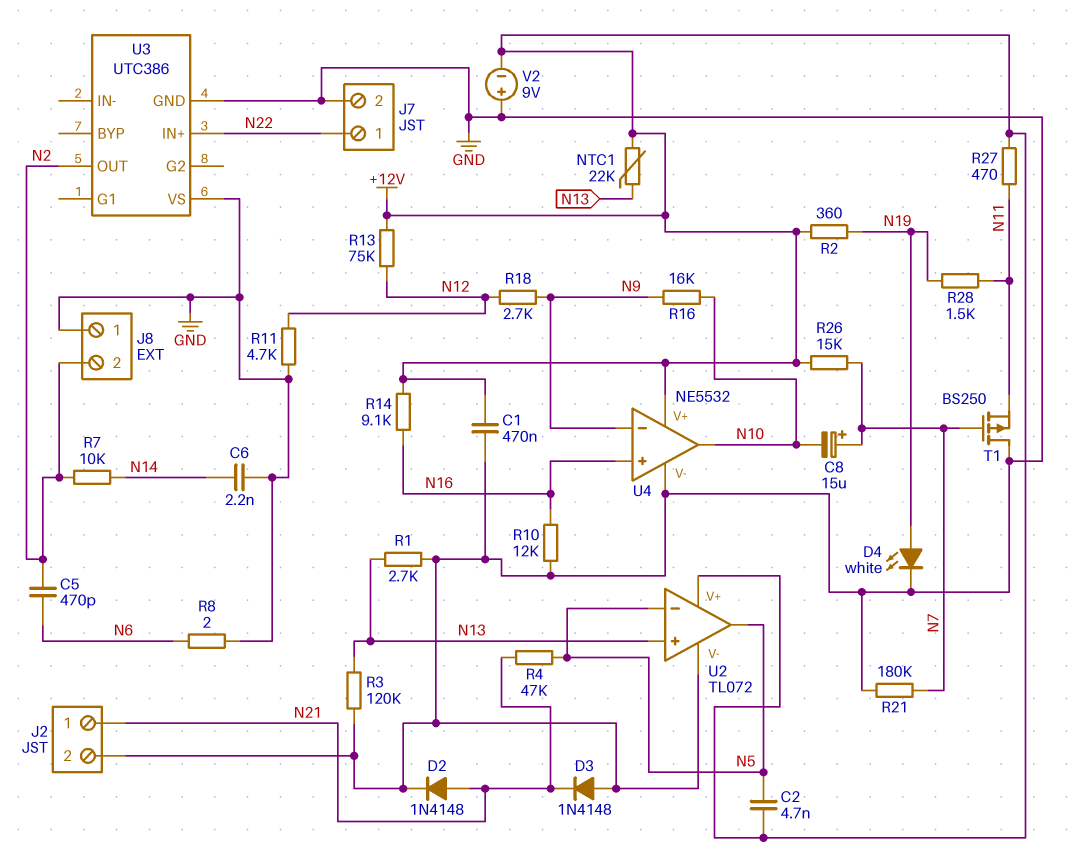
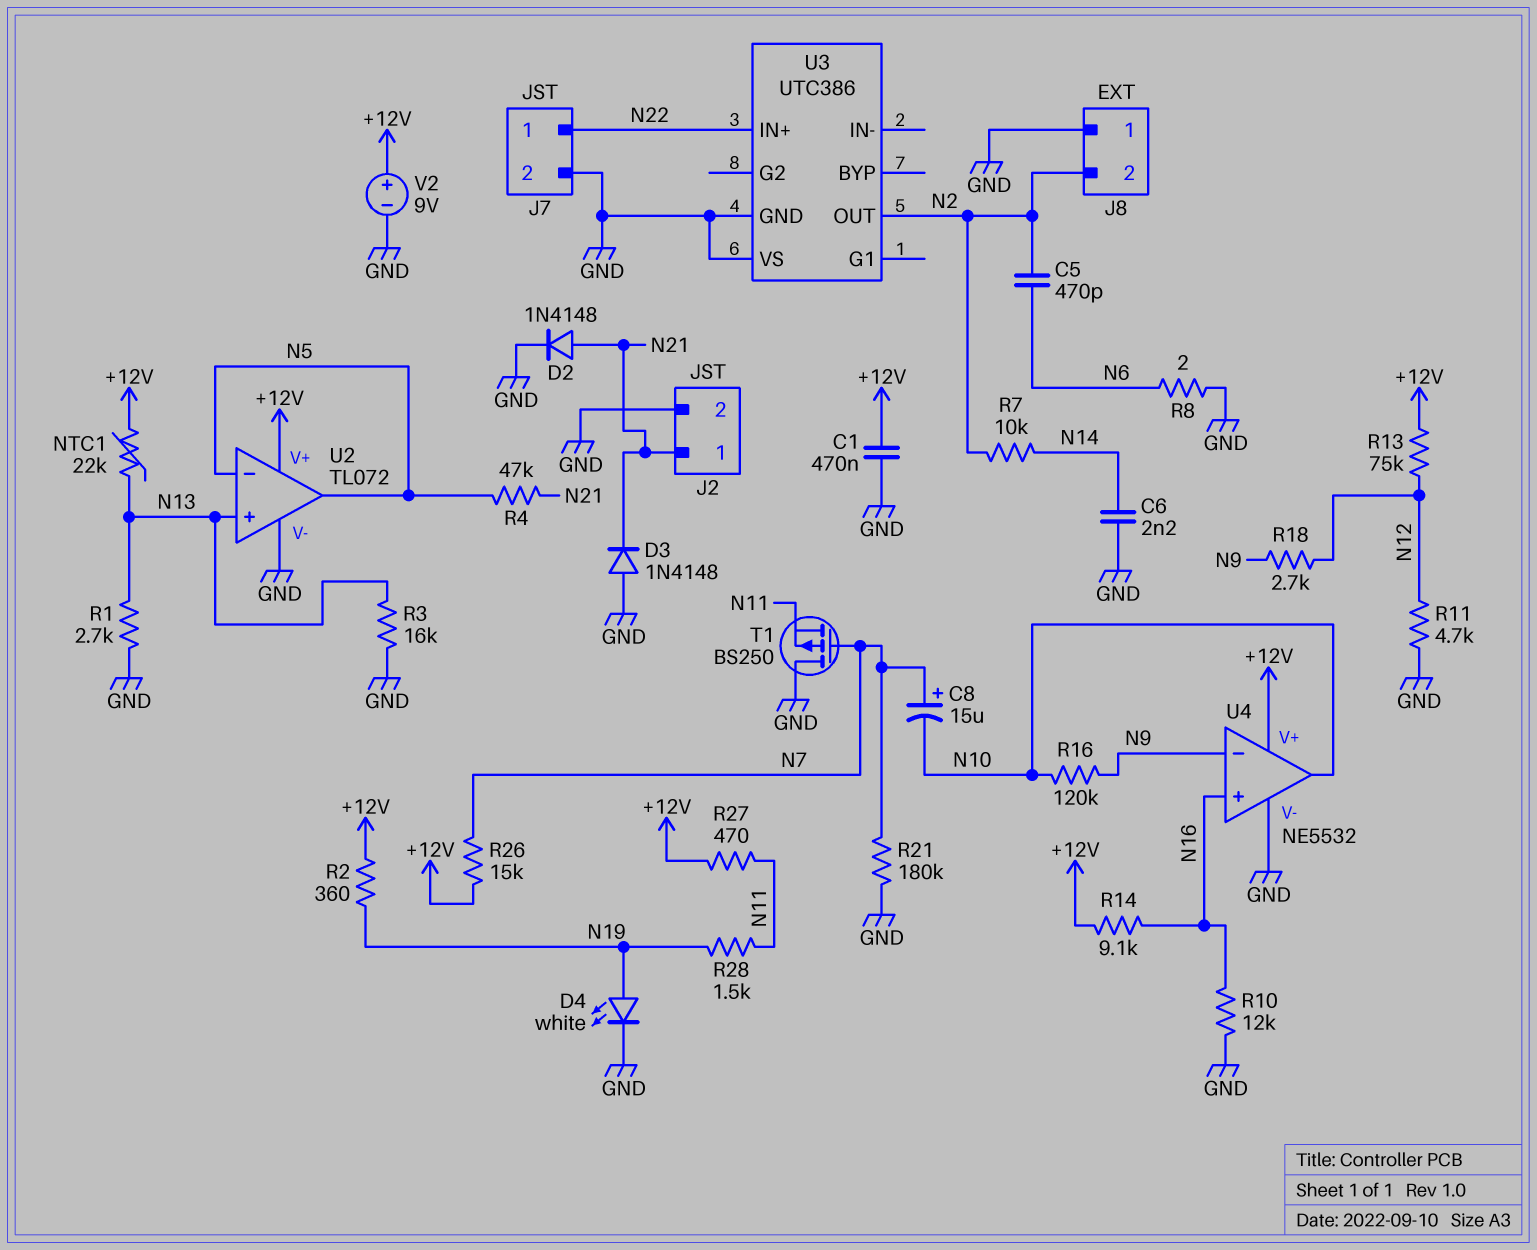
C2: 4.7nF (+12V, N5) -> none
R3: 120k (GND, N13) -> 16k (GND, N13)
R16: 16k (N9, N10) -> 120k (N9, N10)
V2: 9V (plus GND, minus +12V) -> 9V (plus +12V, minus GND)

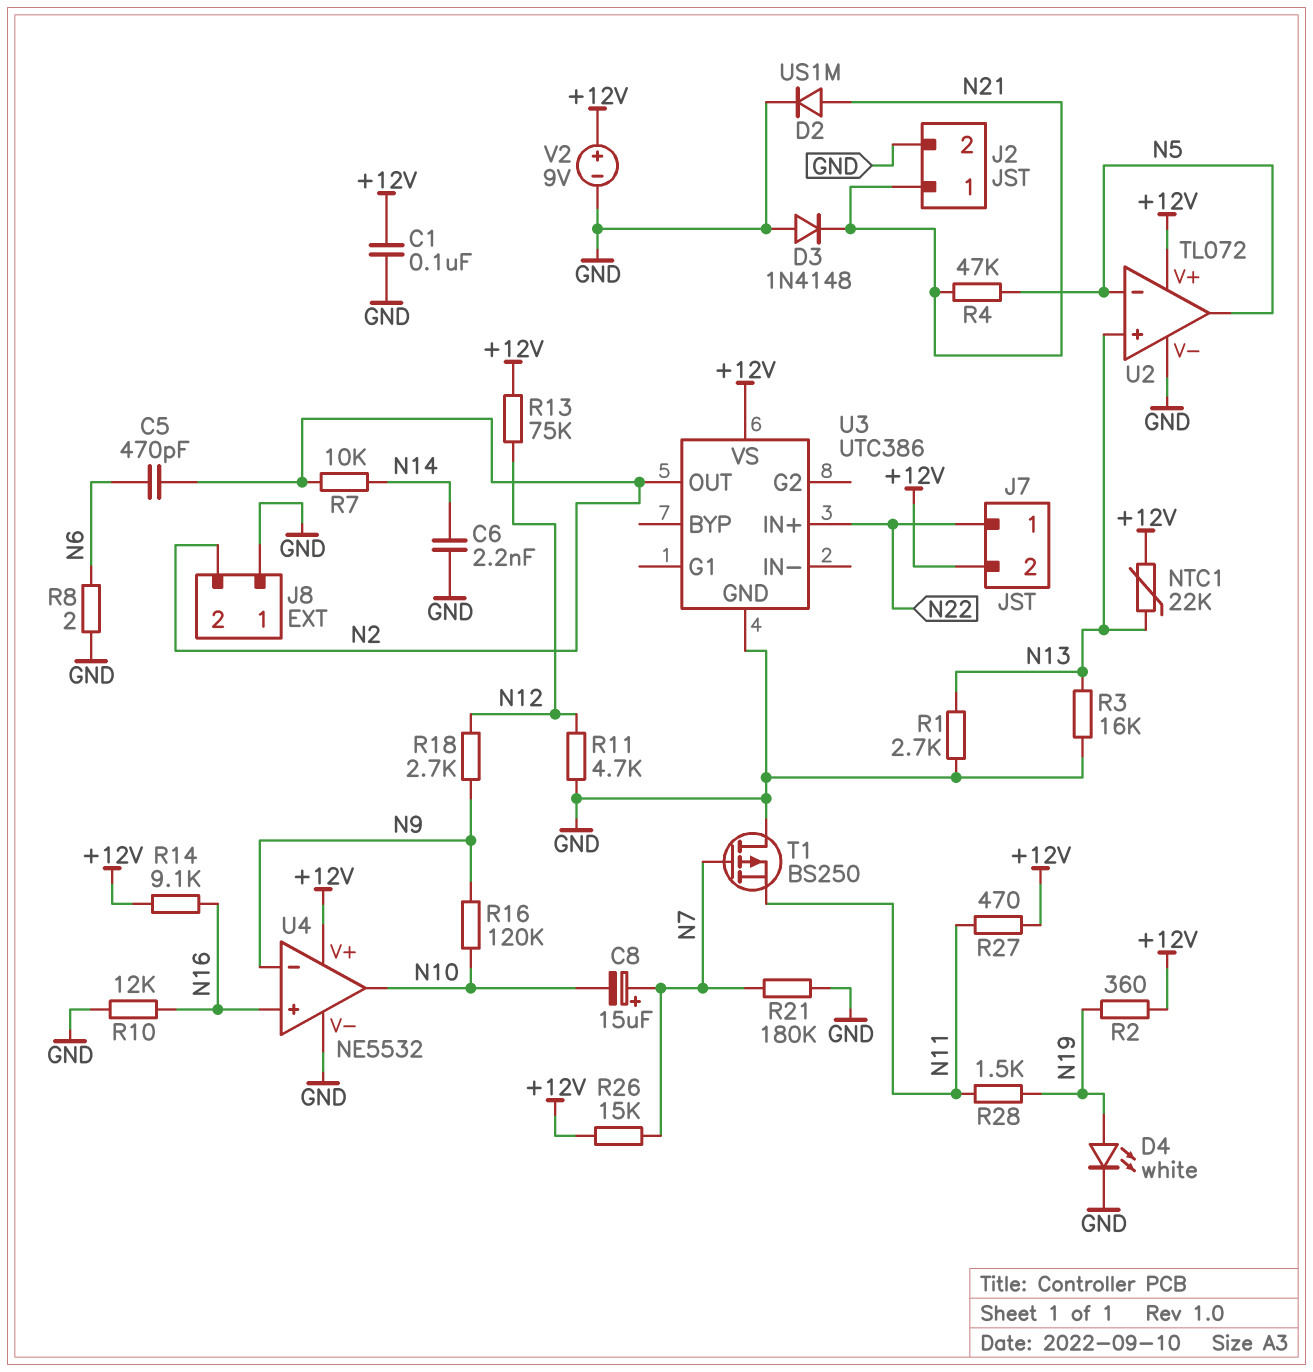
C1: 470nF (+12V, GND) -> 100nF (+12V, GND)
D2: diode 1N4148 (A N21, K GND) -> diode US1M (A N21, K GND)
J7 pin 2: GND -> +12V
U3 pin VS: GND -> +12V

